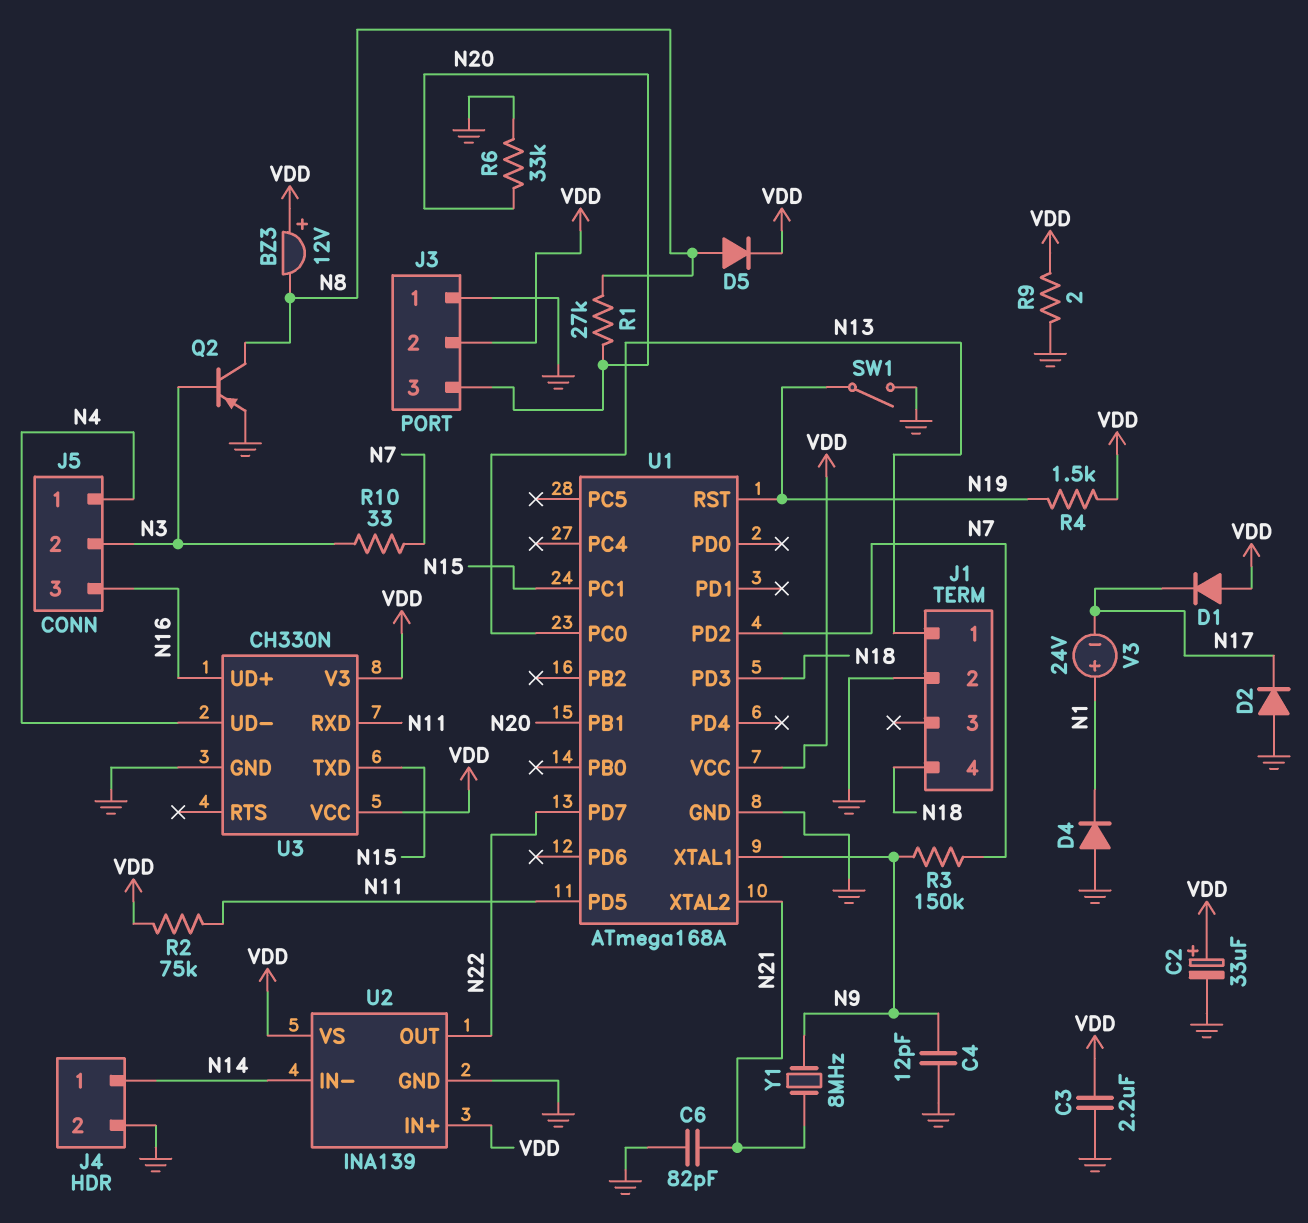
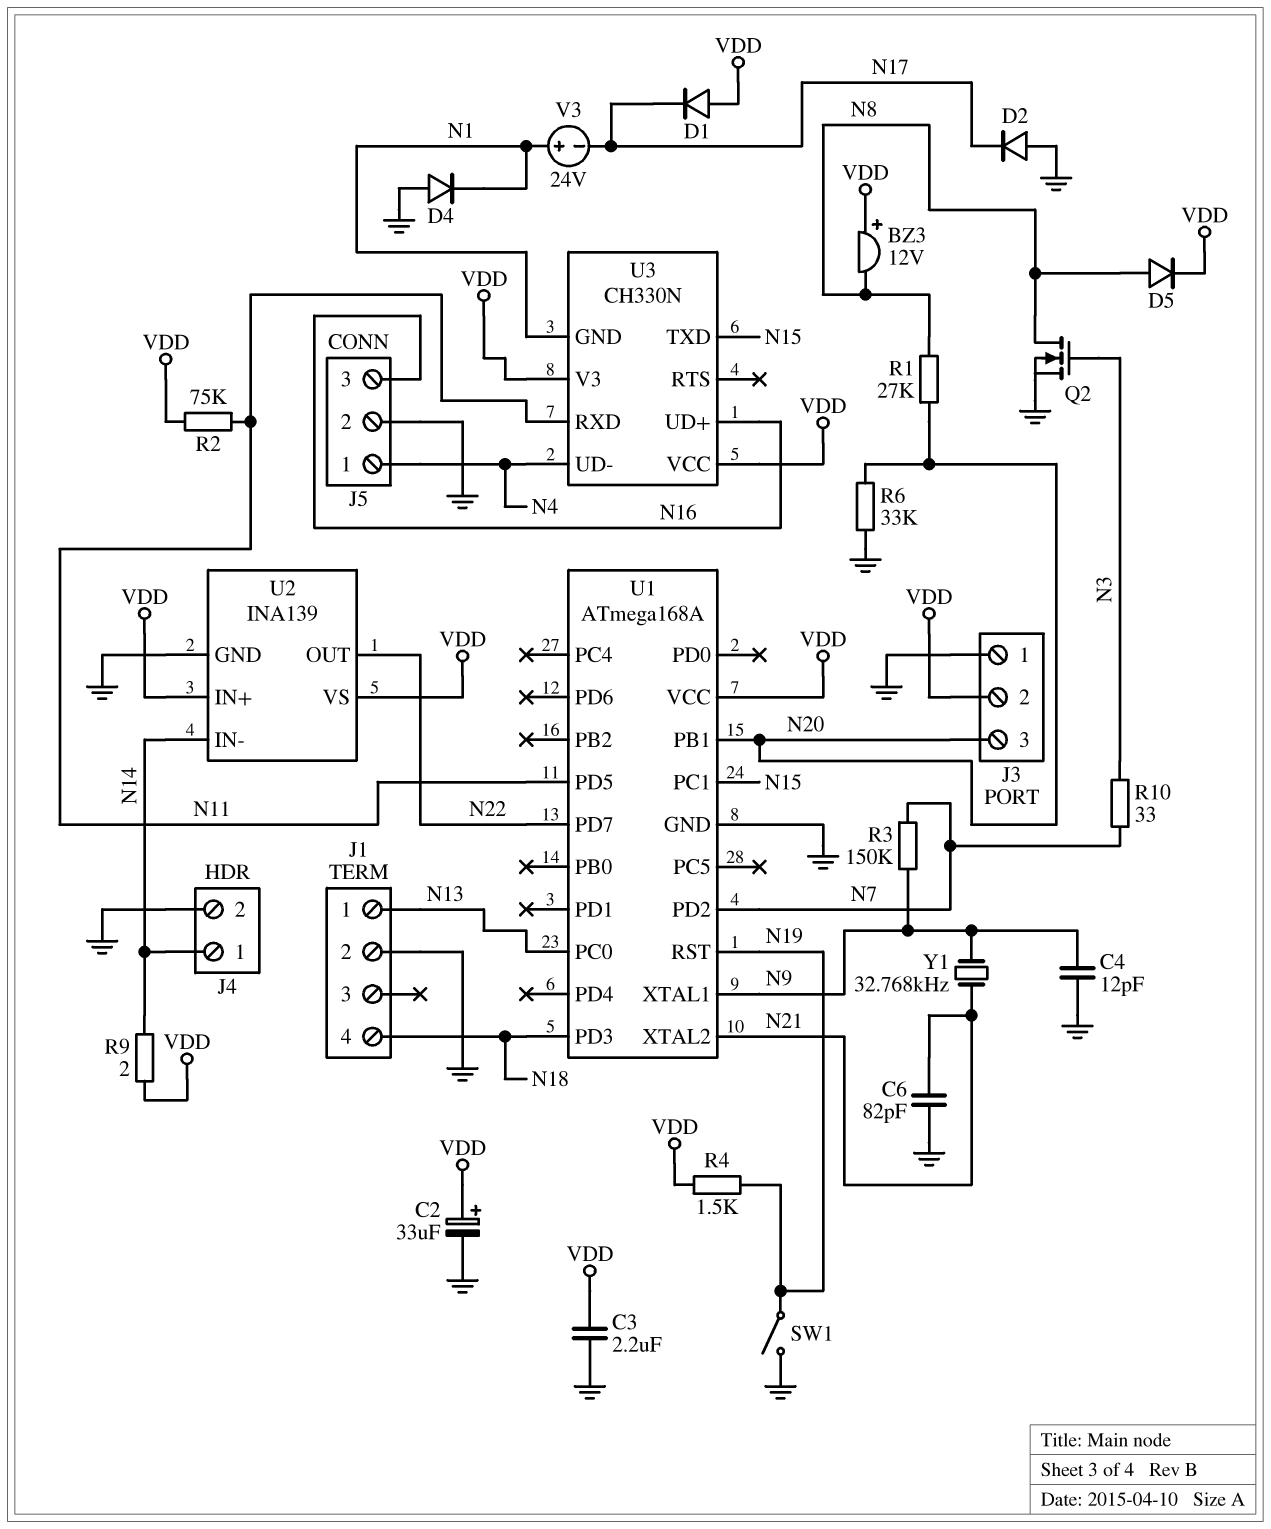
J5 pin 2: N3 -> GND
Q2: PNP (B N3, C N8, E GND) -> NMOS (G N3, D N8, S GND)
R9: 2 (GND, VDD) -> 2 (N14, VDD)
U3 pin GND: GND -> N1
Y1: 8MHz (N9, N21) -> 32.768kHz (N9, N21)

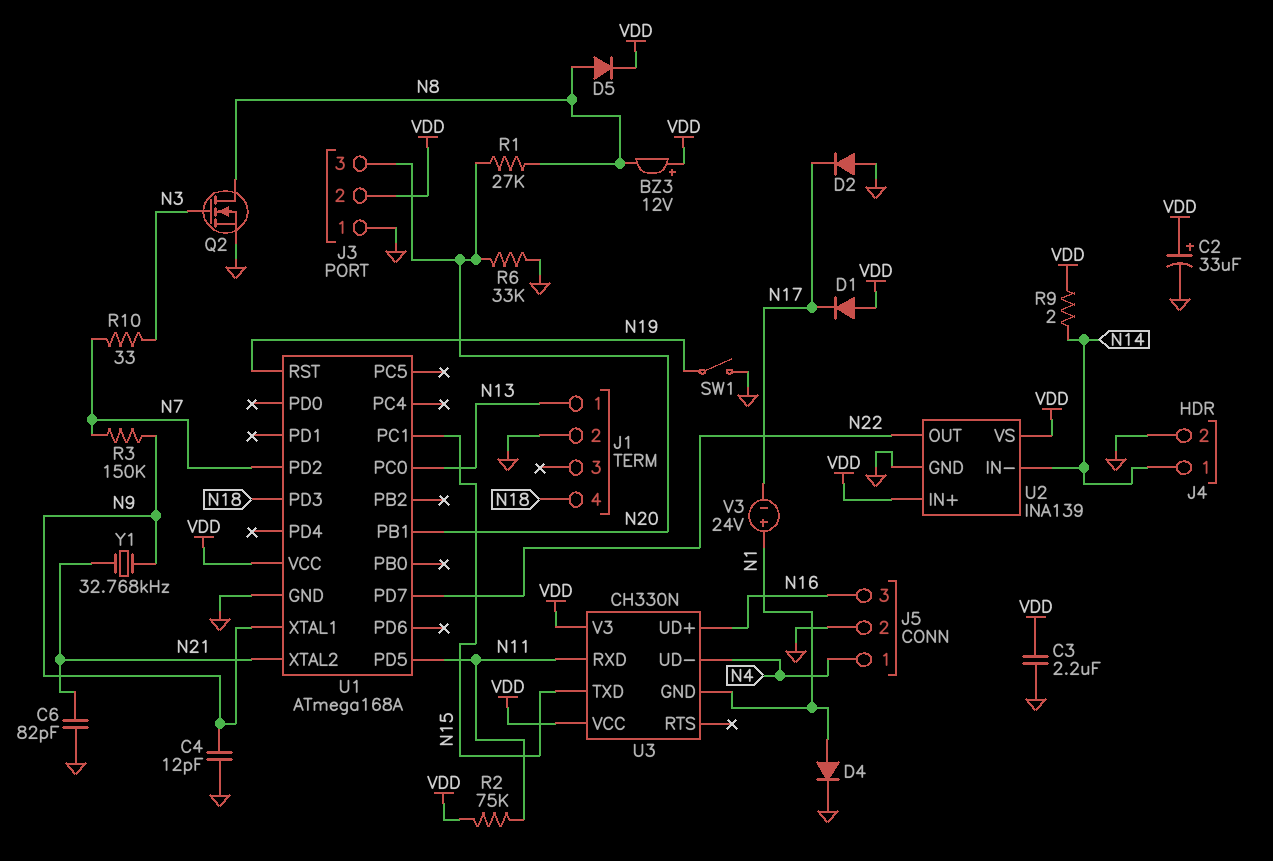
D4: diode (A GND, K N1) -> diode (A N1, K GND)
R4: 1.5k (N19, VDD) -> none

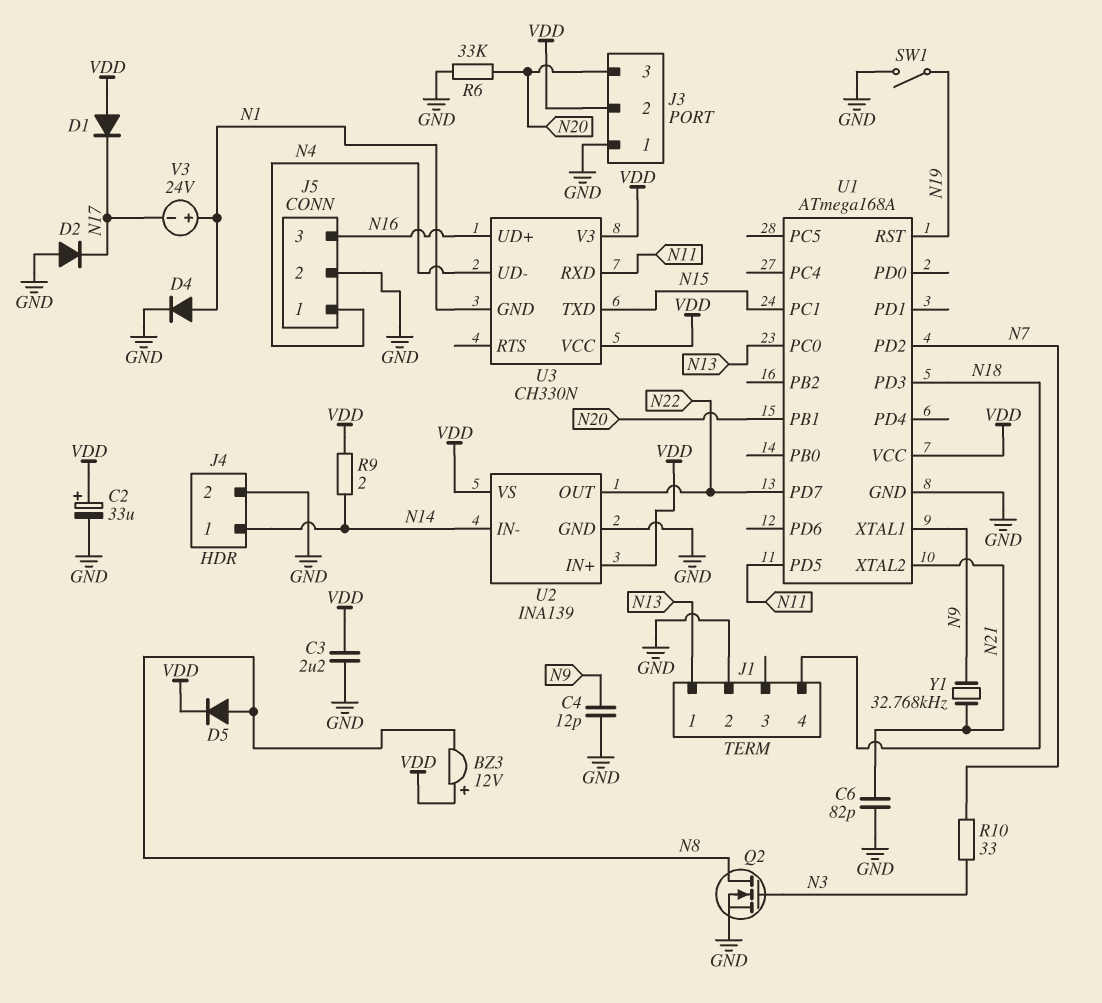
R1: 27k (N8, N20) -> none
R2: 75k (N11, VDD) -> none
R3: 150k (N7, N9) -> none

